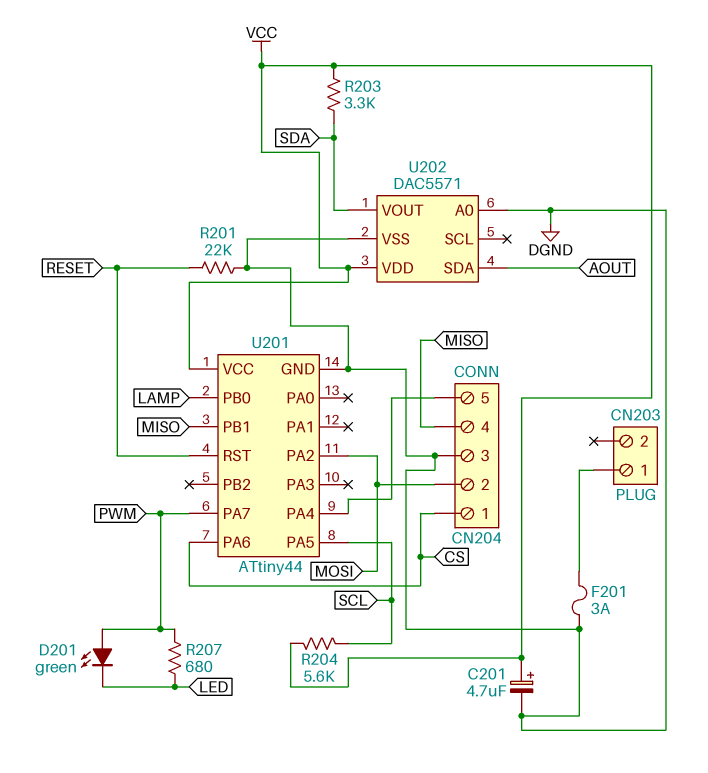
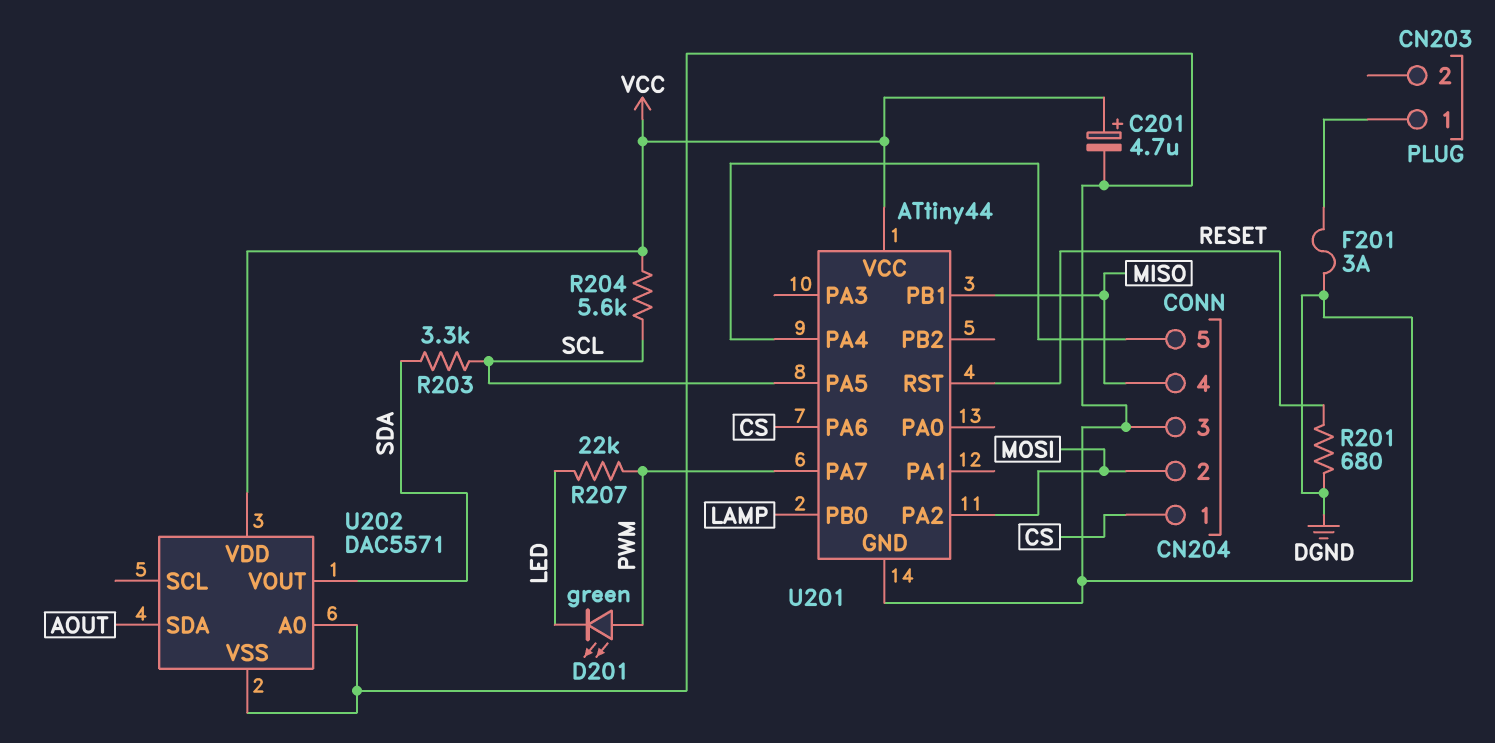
R201: 22k (DGND, RESET) -> 680 (DGND, RESET)
R203: 3.3k (SDA, VCC) -> 3.3k (SCL, SDA)
R207: 680 (LED, PWM) -> 22k (LED, PWM)

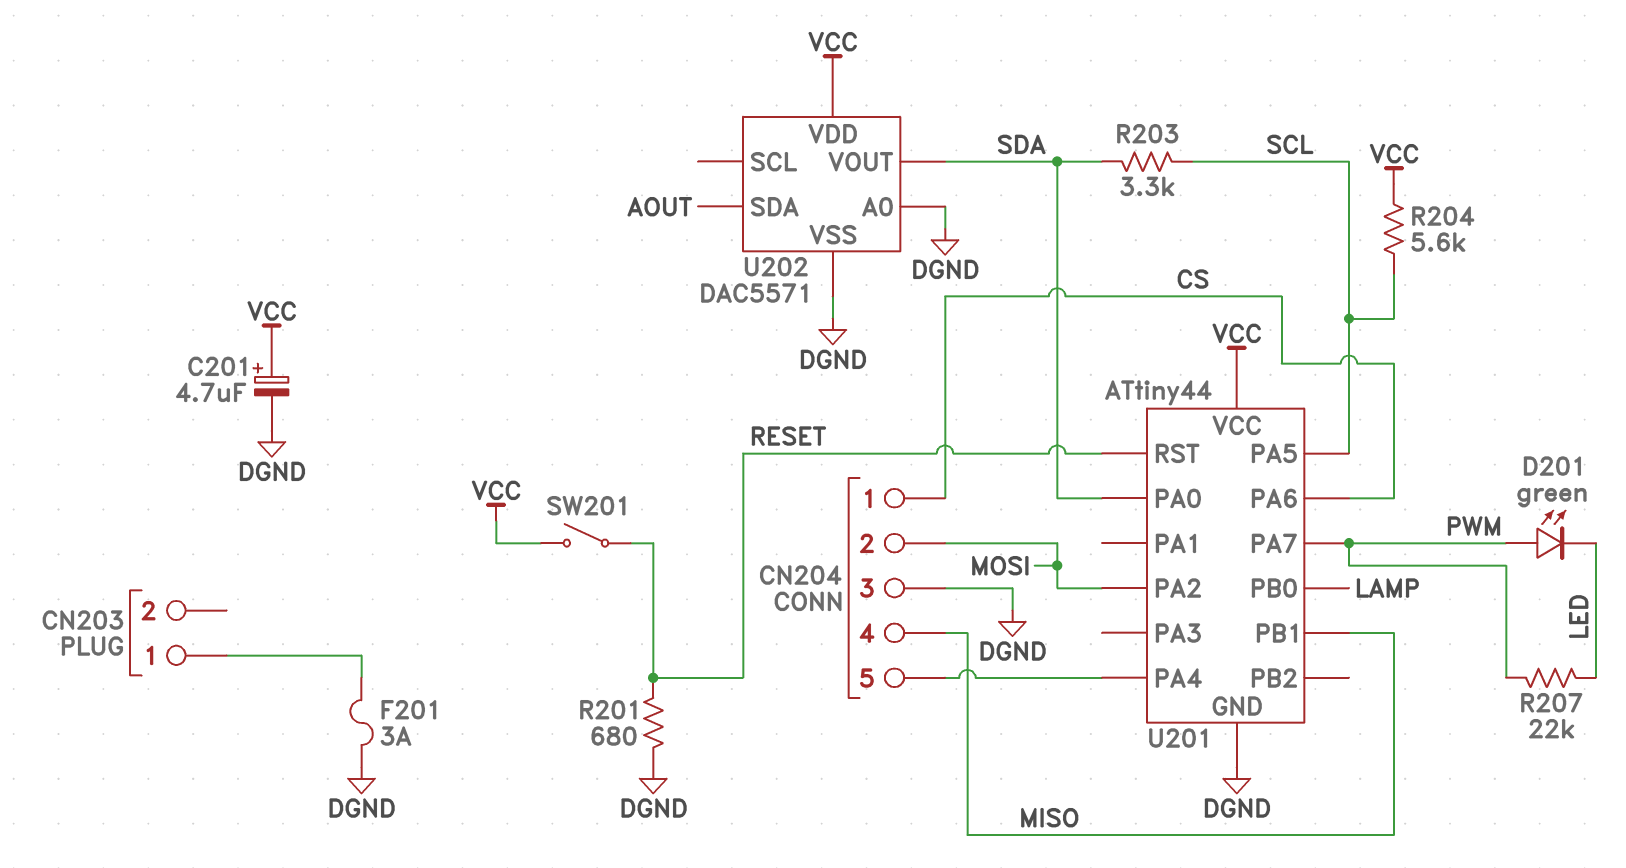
SW201: none -> switch (RESET, VCC)
U201 pin PA0: none -> SDA

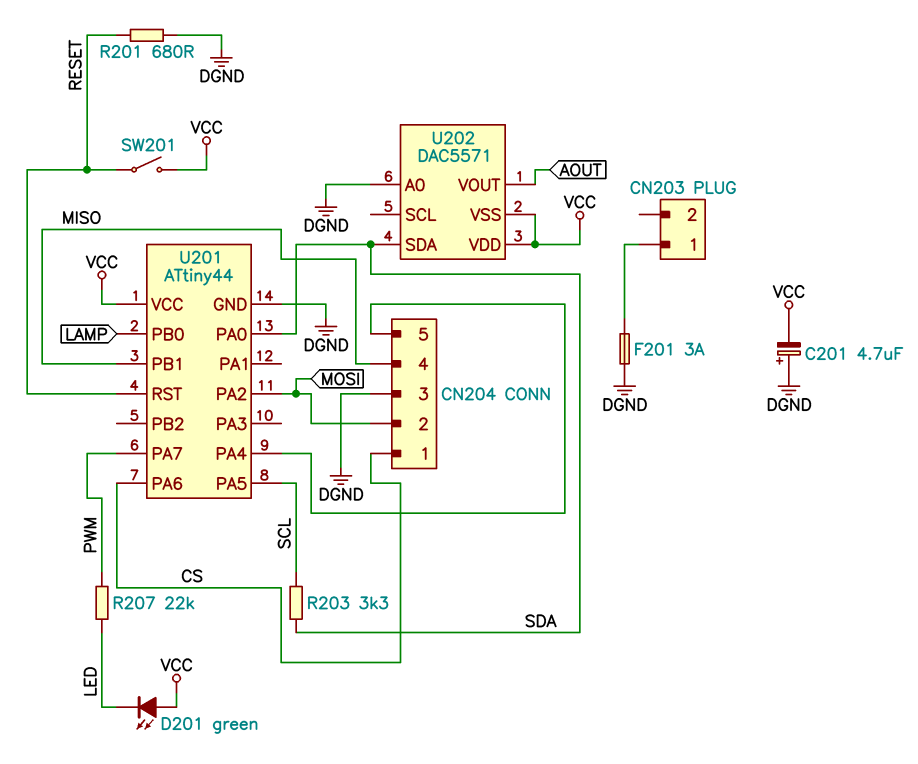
C201: 4.7uF (plus VCC, minus DGND) -> 4.7uF (plus DGND, minus VCC)
D201: LED green (A PWM, K LED) -> LED green (A VCC, K LED)
R204: 5.6k (SCL, VCC) -> none
U202 pin SDA: AOUT -> SDA
U202 pin VOUT: SDA -> AOUT
U202 pin VSS: DGND -> VCC

